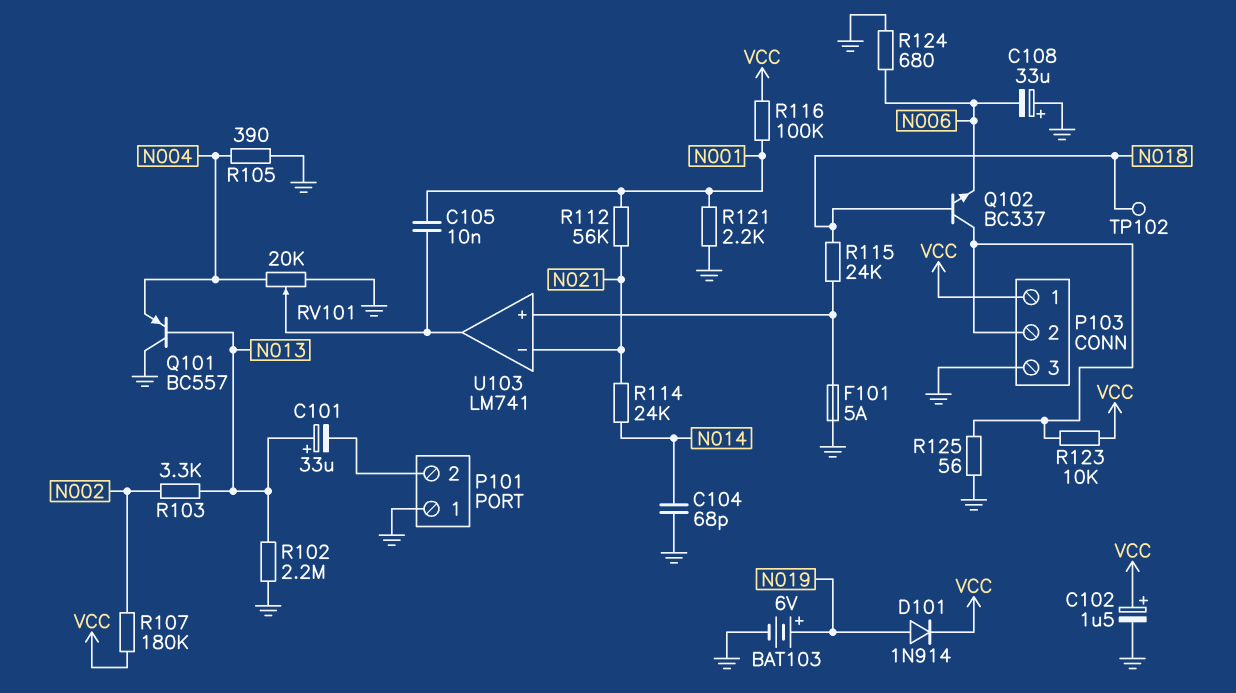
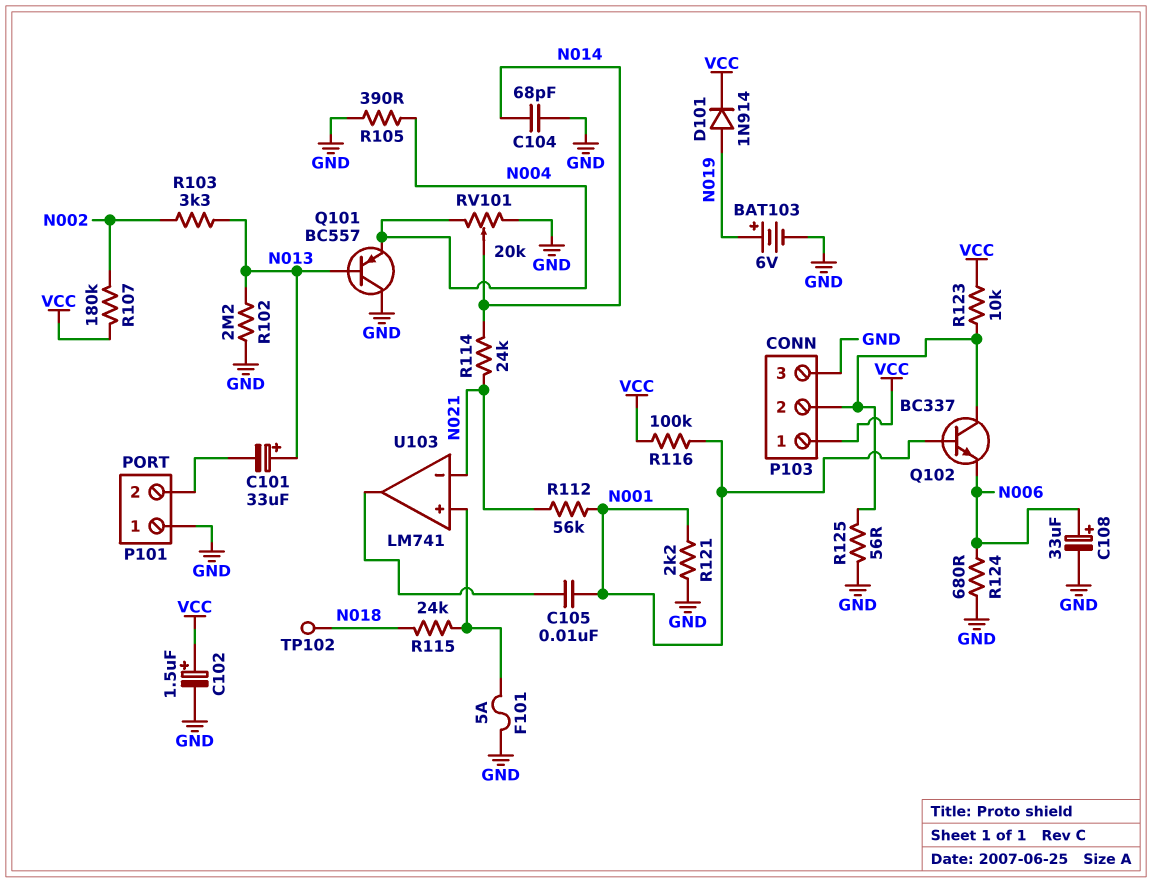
C108: 33uF (plus GND, minus N006) -> 33uF (plus N006, minus GND)
Q102: NPN BC337 (B N018, C P103/2, E N006) -> NPN BC337 (B N001, C P103/2, E N006)
RV101: 20k (GND, N004, wiper U103/out) -> 20k (GND, N004, wiper N014)

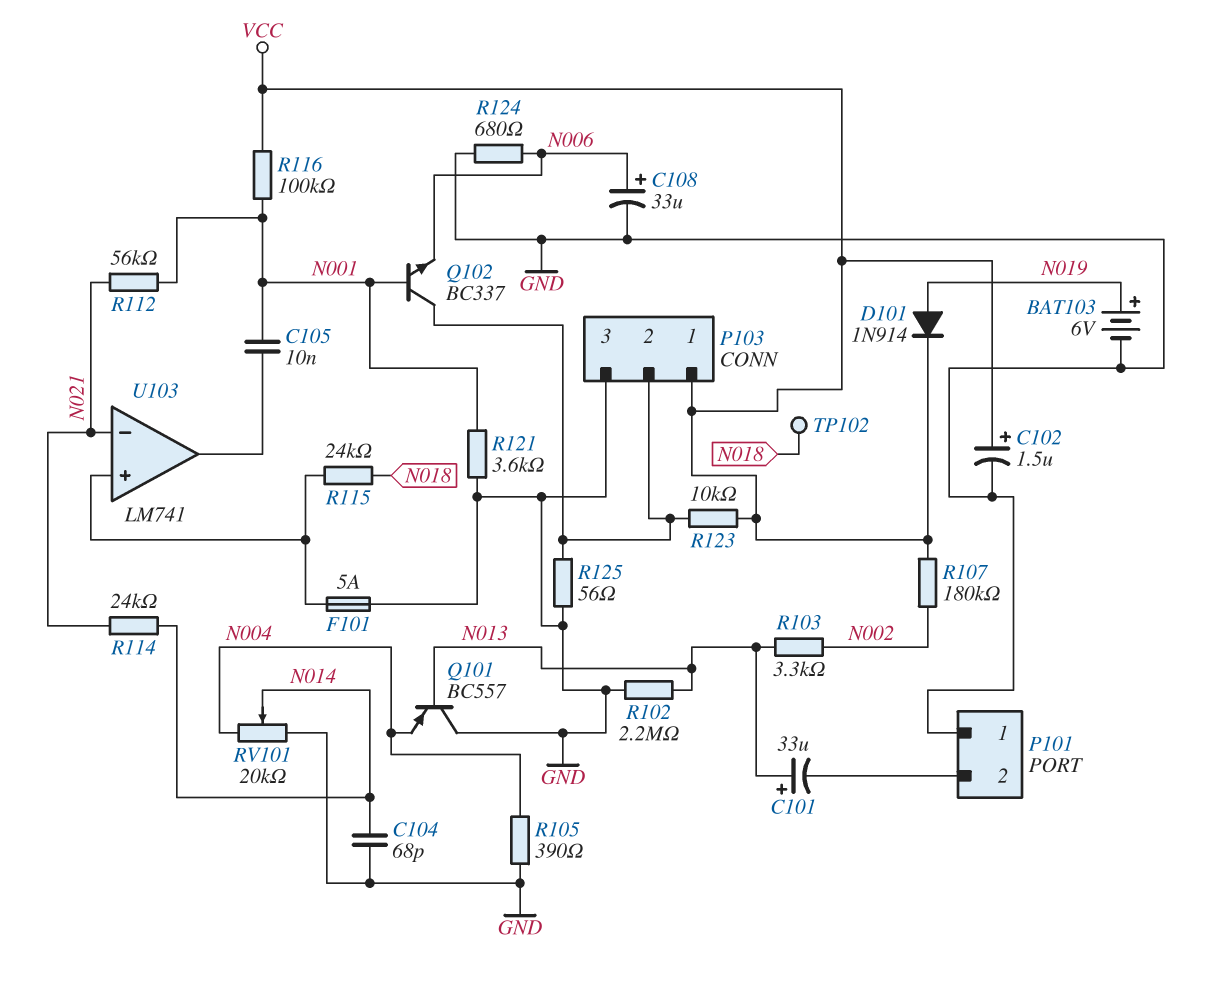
R121: 2.2k (GND, N001) -> 3.6k (GND, N001)

